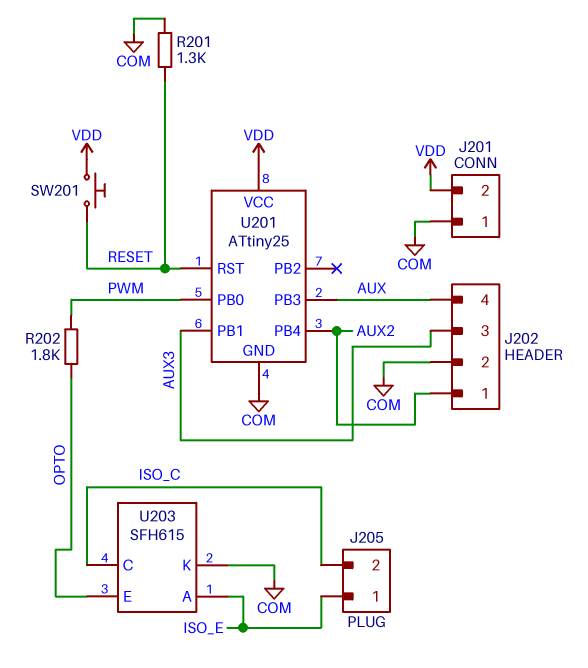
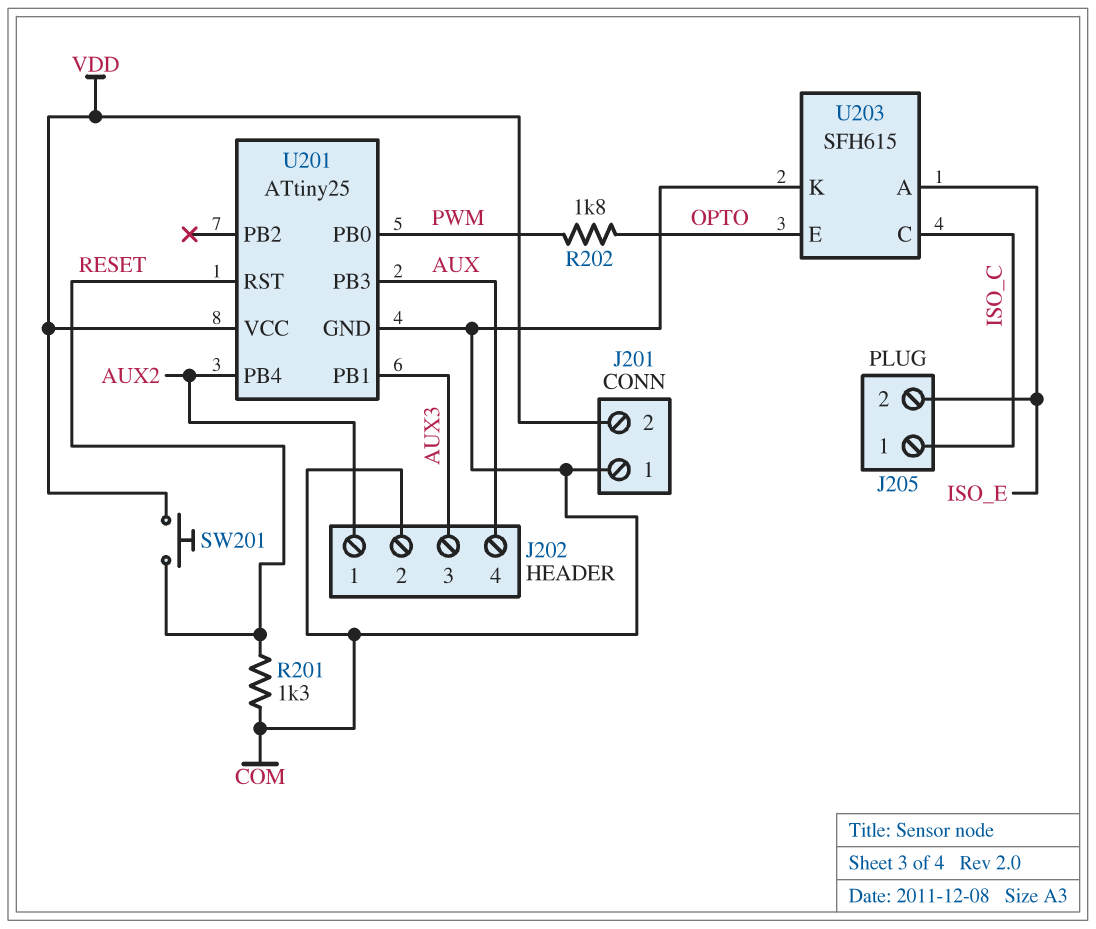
J205 pin 1: ISO_E -> ISO_C
J205 pin 2: ISO_C -> ISO_E

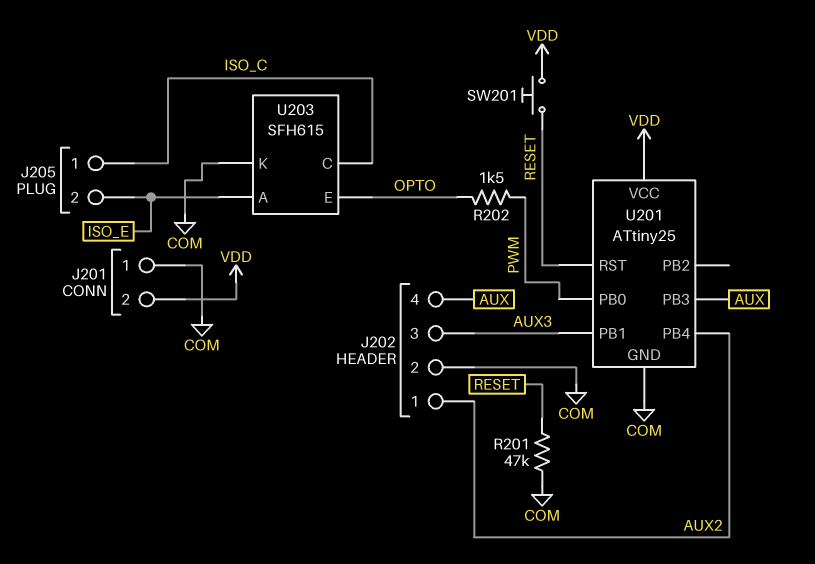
R201: 1.3k (COM, RESET) -> 47k (COM, RESET)
R202: 1.8k (OPTO, PWM) -> 1.5k (OPTO, PWM)

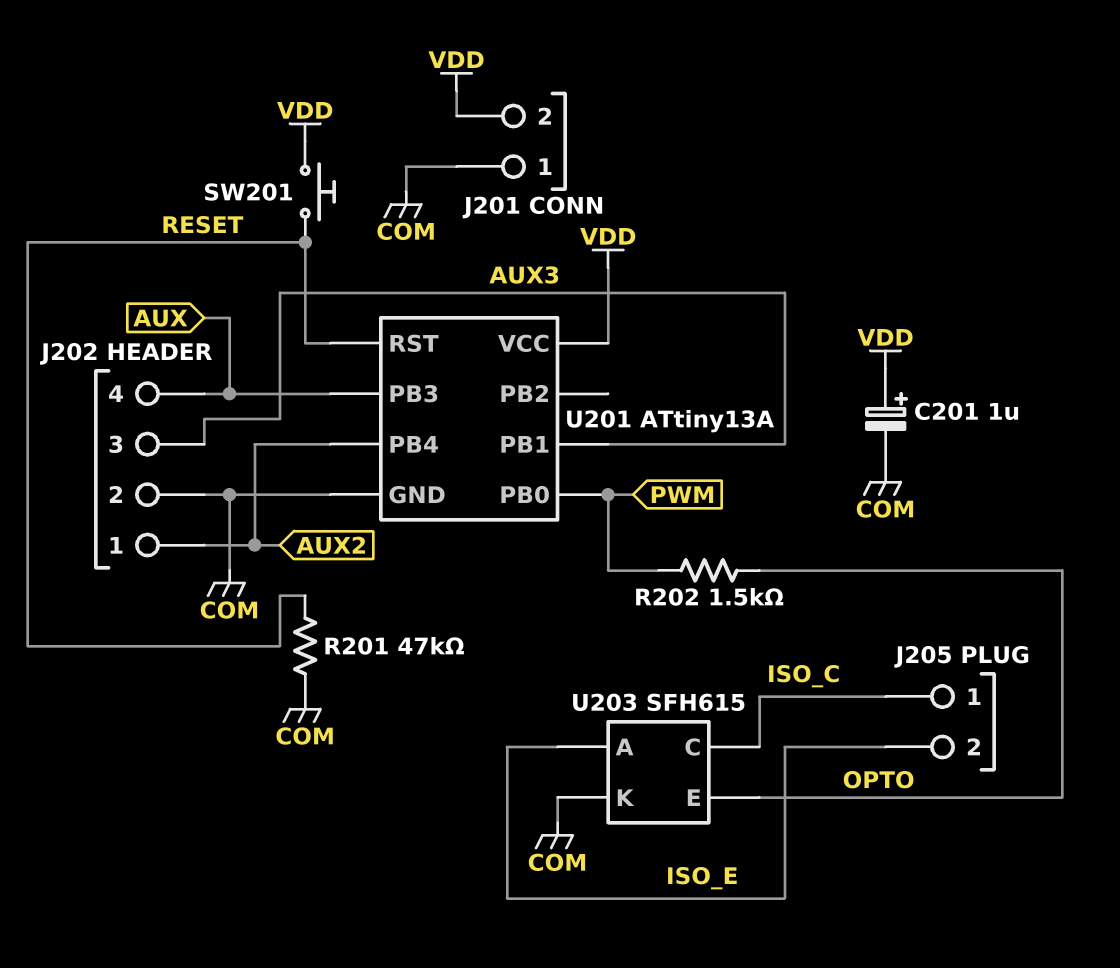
C201: none -> 1uF (plus VDD, minus COM)
U201: ATtiny25 -> ATtiny13A

